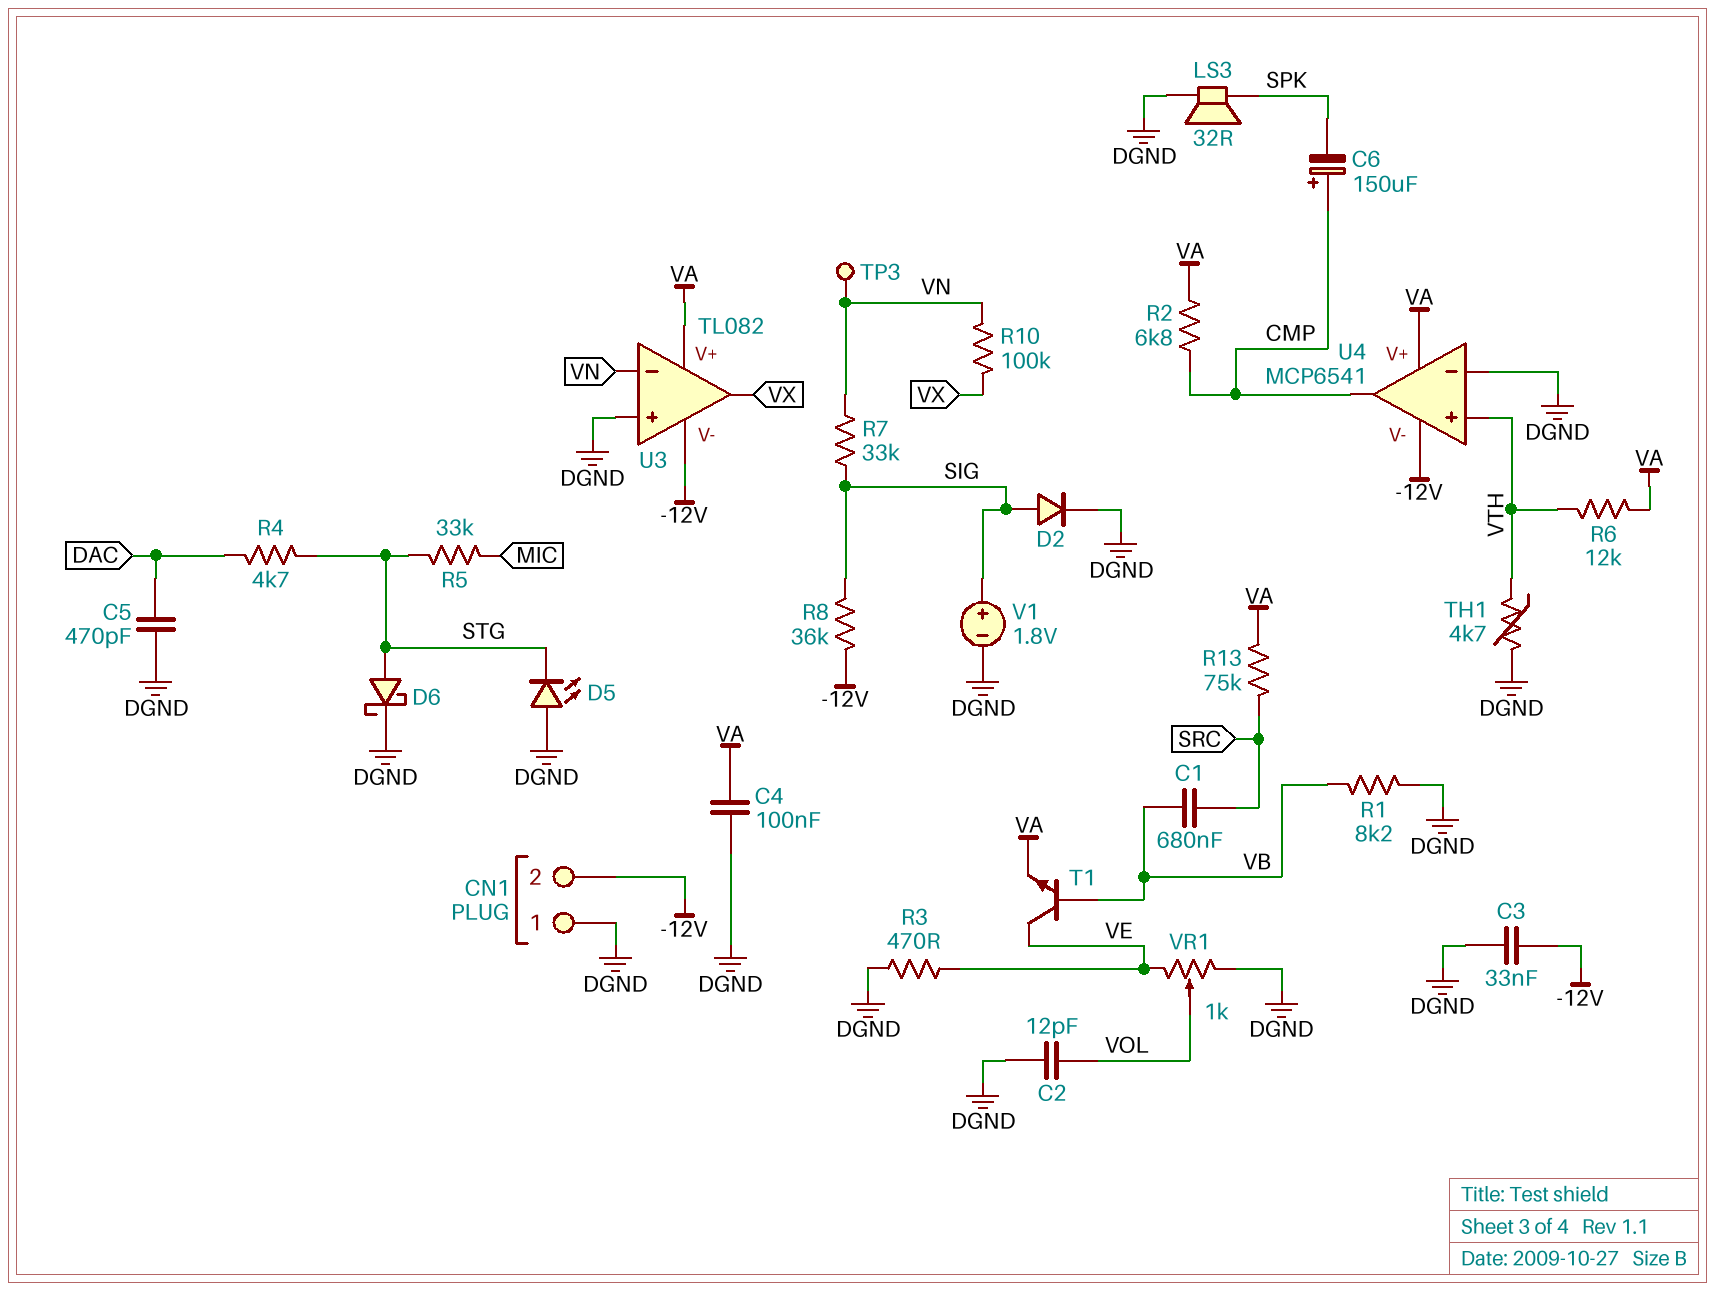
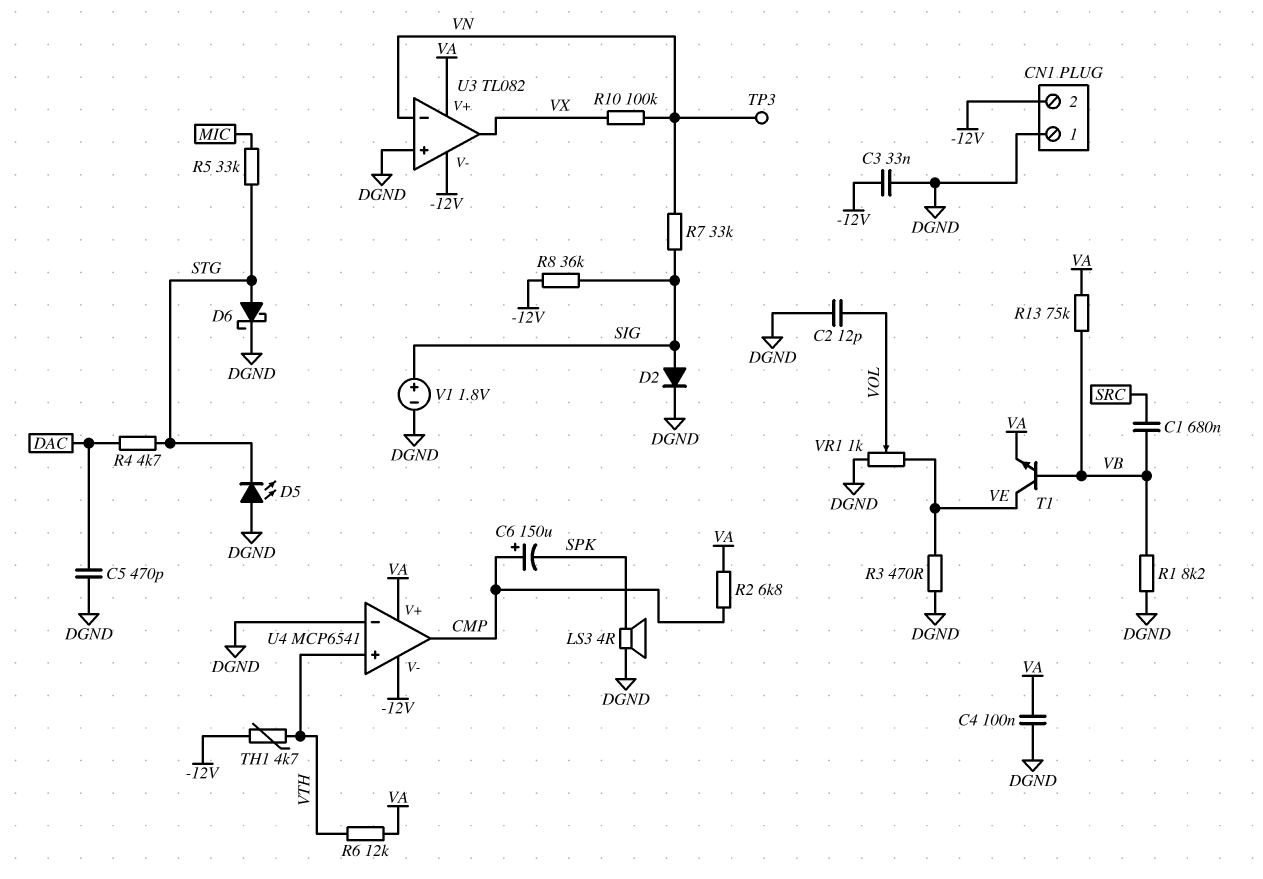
LS3: speaker 32R (DGND, SPK) -> speaker 4R (DGND, SPK)
R13: 75k (SRC, VA) -> 75k (VA, VB)
TH1: 4.7k (DGND, VTH) -> 4.7k (-12V, VTH)

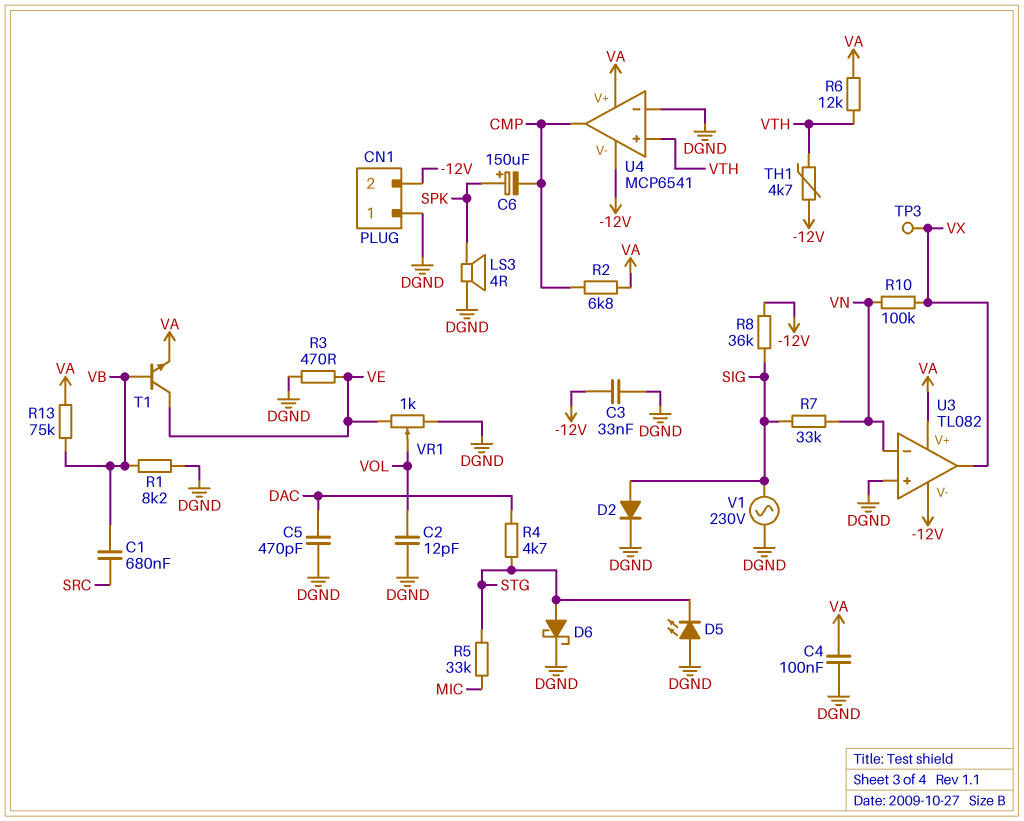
C6: 150uF (plus CMP, minus SPK) -> 150uF (plus SPK, minus CMP)
TP3: test point (VN) -> test point (VX)
V1: 1.8V (plus SIG, minus DGND) -> AC 230V (DGND, SIG)

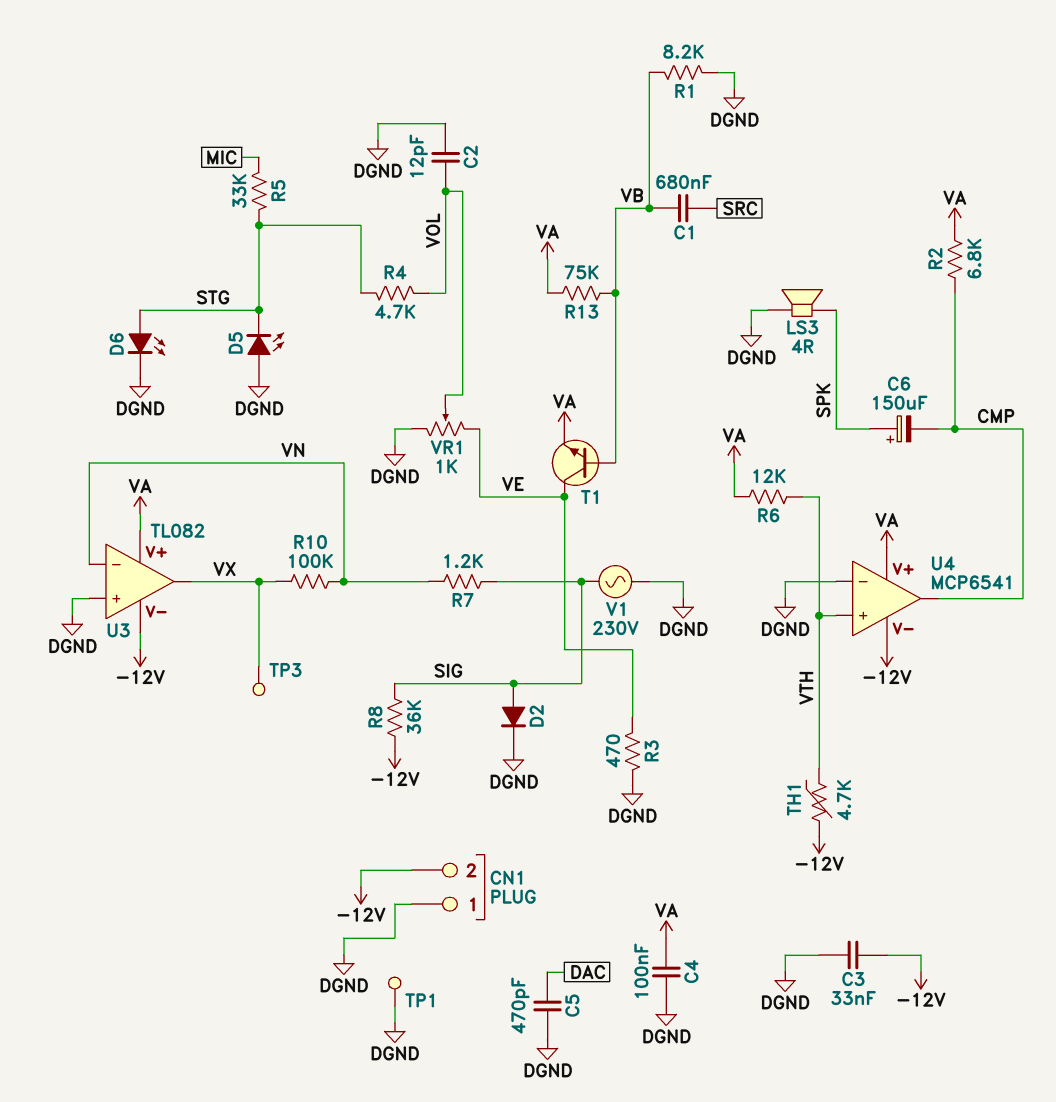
D6: schottky (A STG, K DGND) -> LED (A STG, K DGND)
R4: 4.7k (DAC, STG) -> 4.7k (STG, VOL)
R7: 33k (SIG, VN) -> 1.2k (SIG, VN)
TP1: none -> test point (DGND)

